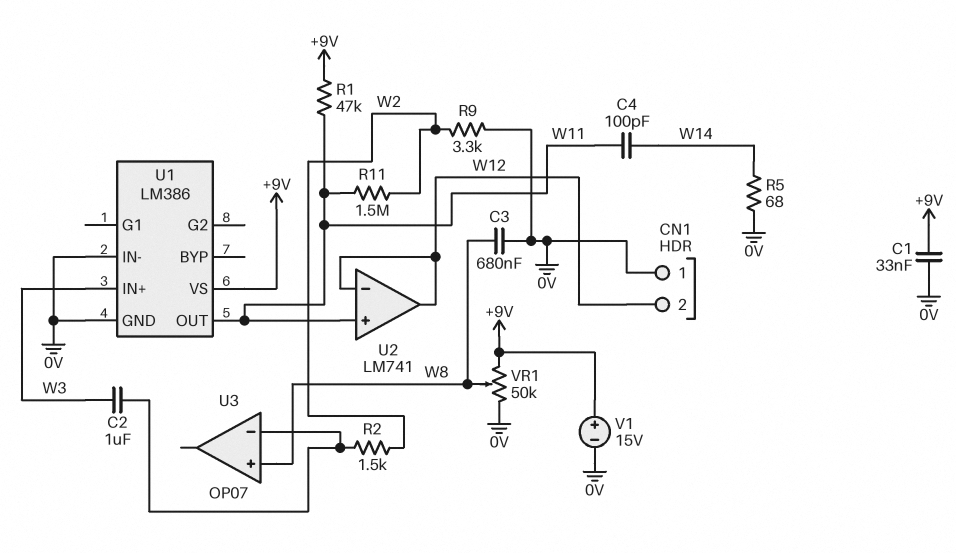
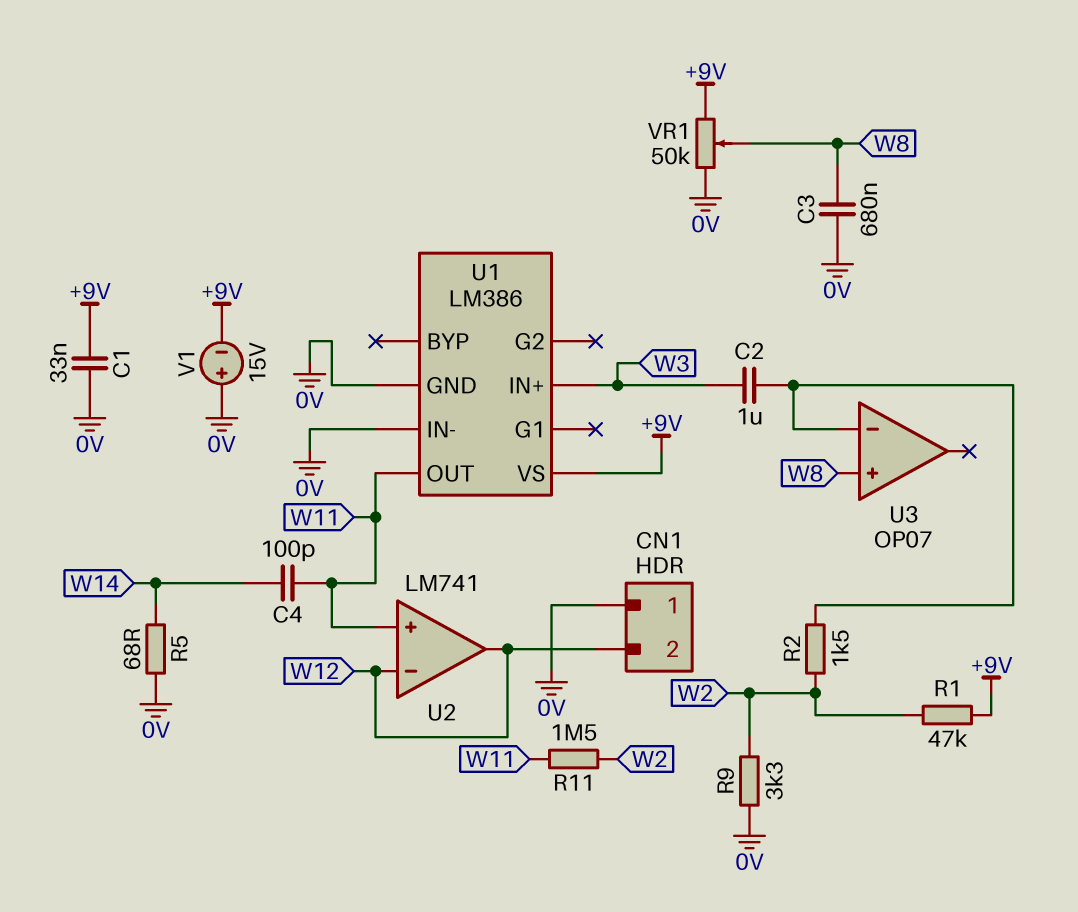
R1: 47k (+9V, W11) -> 47k (+9V, W2)
V1: 15V (plus +9V, minus 0V) -> 15V (plus 0V, minus +9V)

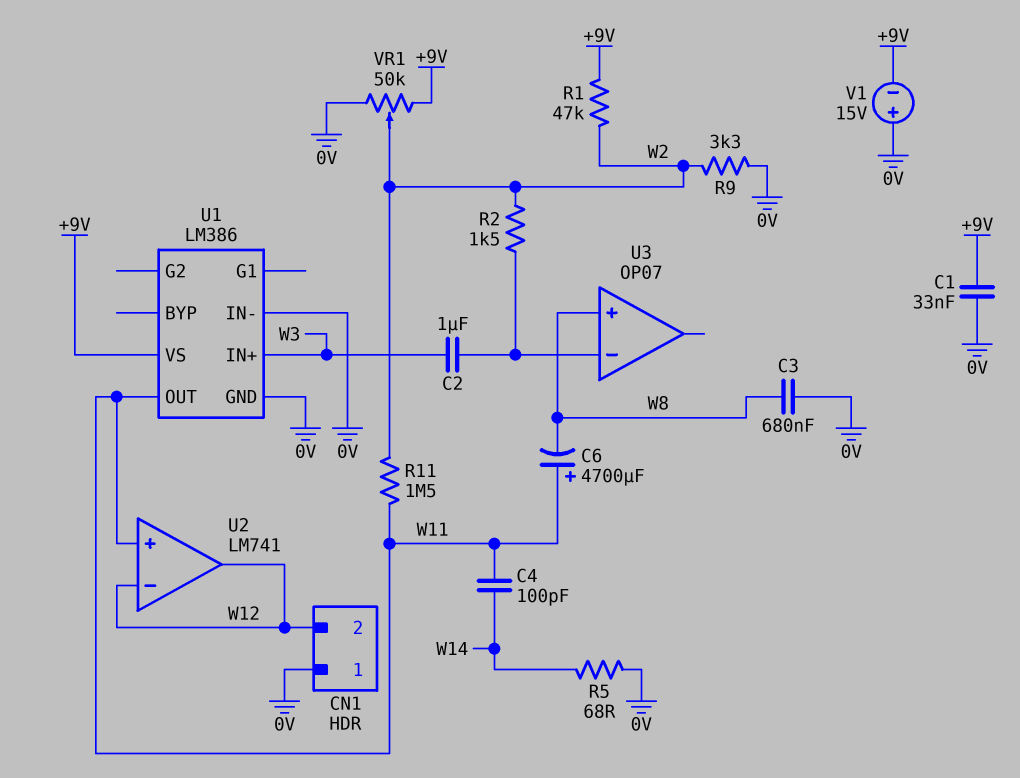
C6: none -> 4700uF (plus W11, minus W8)
VR1: 50k (+9V, 0V, wiper W8) -> 50k (+9V, 0V, wiper W2)

